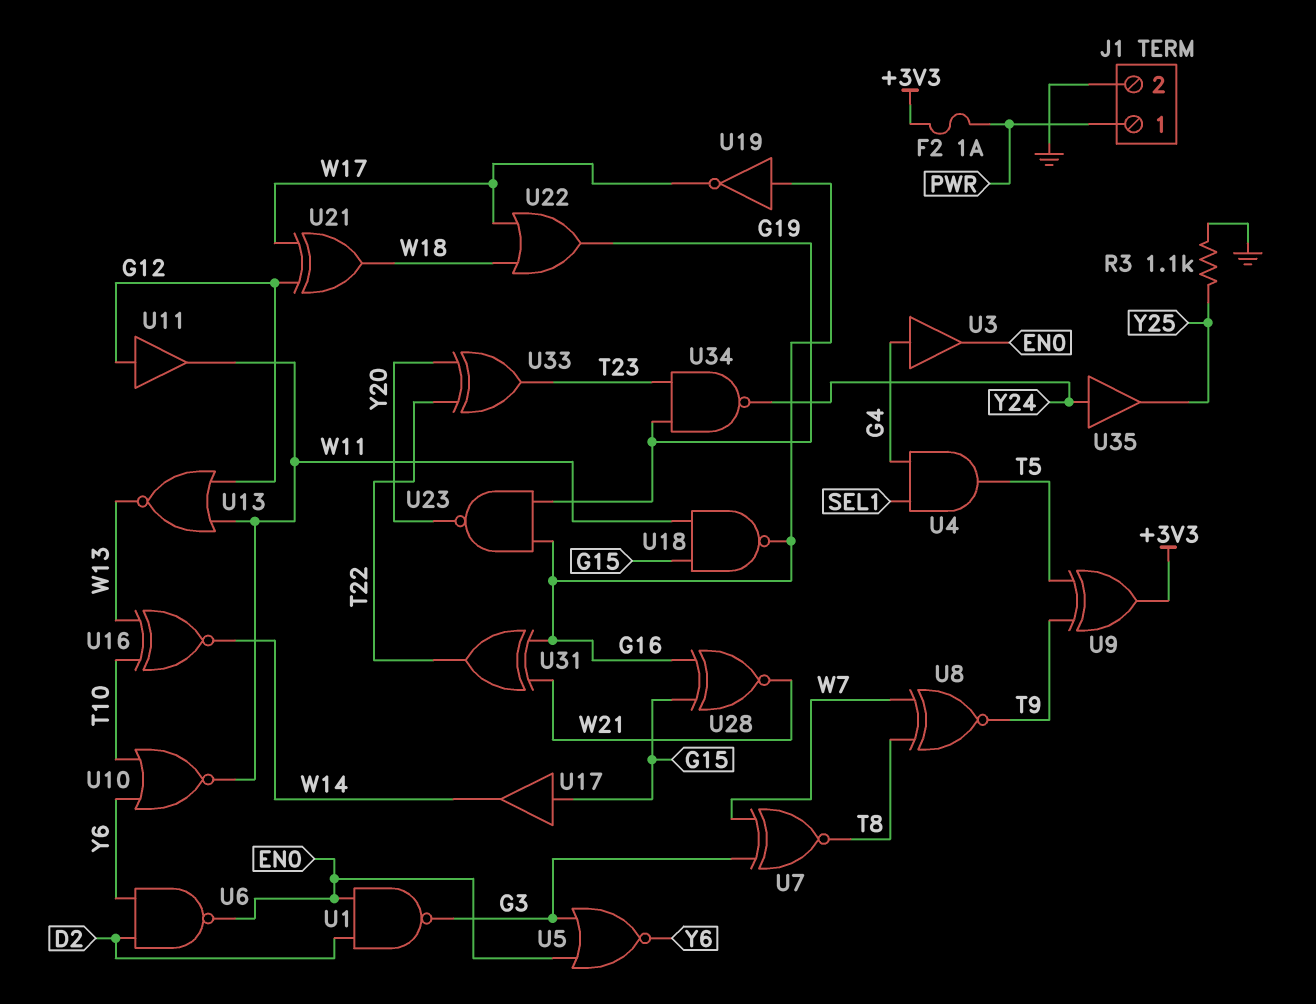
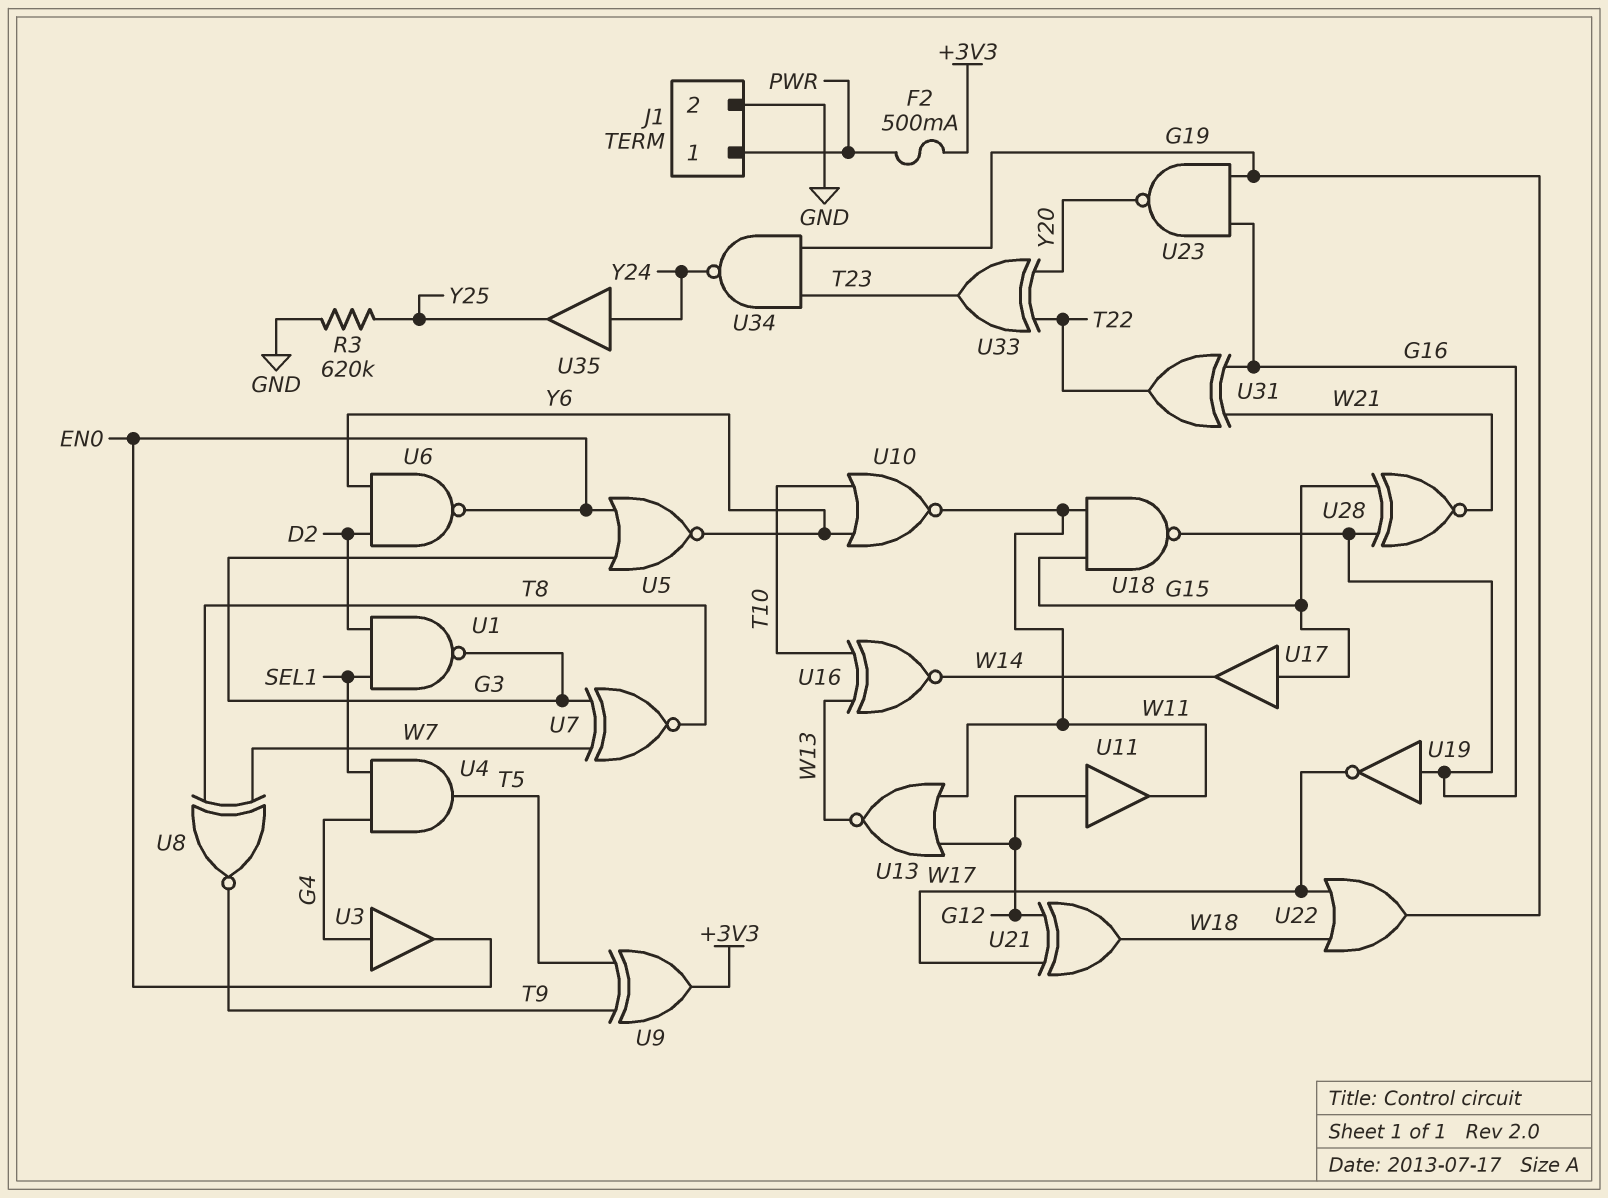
F2: 1A (+3V3, PWR) -> 500mA (+3V3, PWR)
R3: 1.1k (GND, Y25) -> 620k (GND, Y25)
U1: NAND (in D2, in EN0, out G3) -> NAND (in D2, in SEL1, out G3)

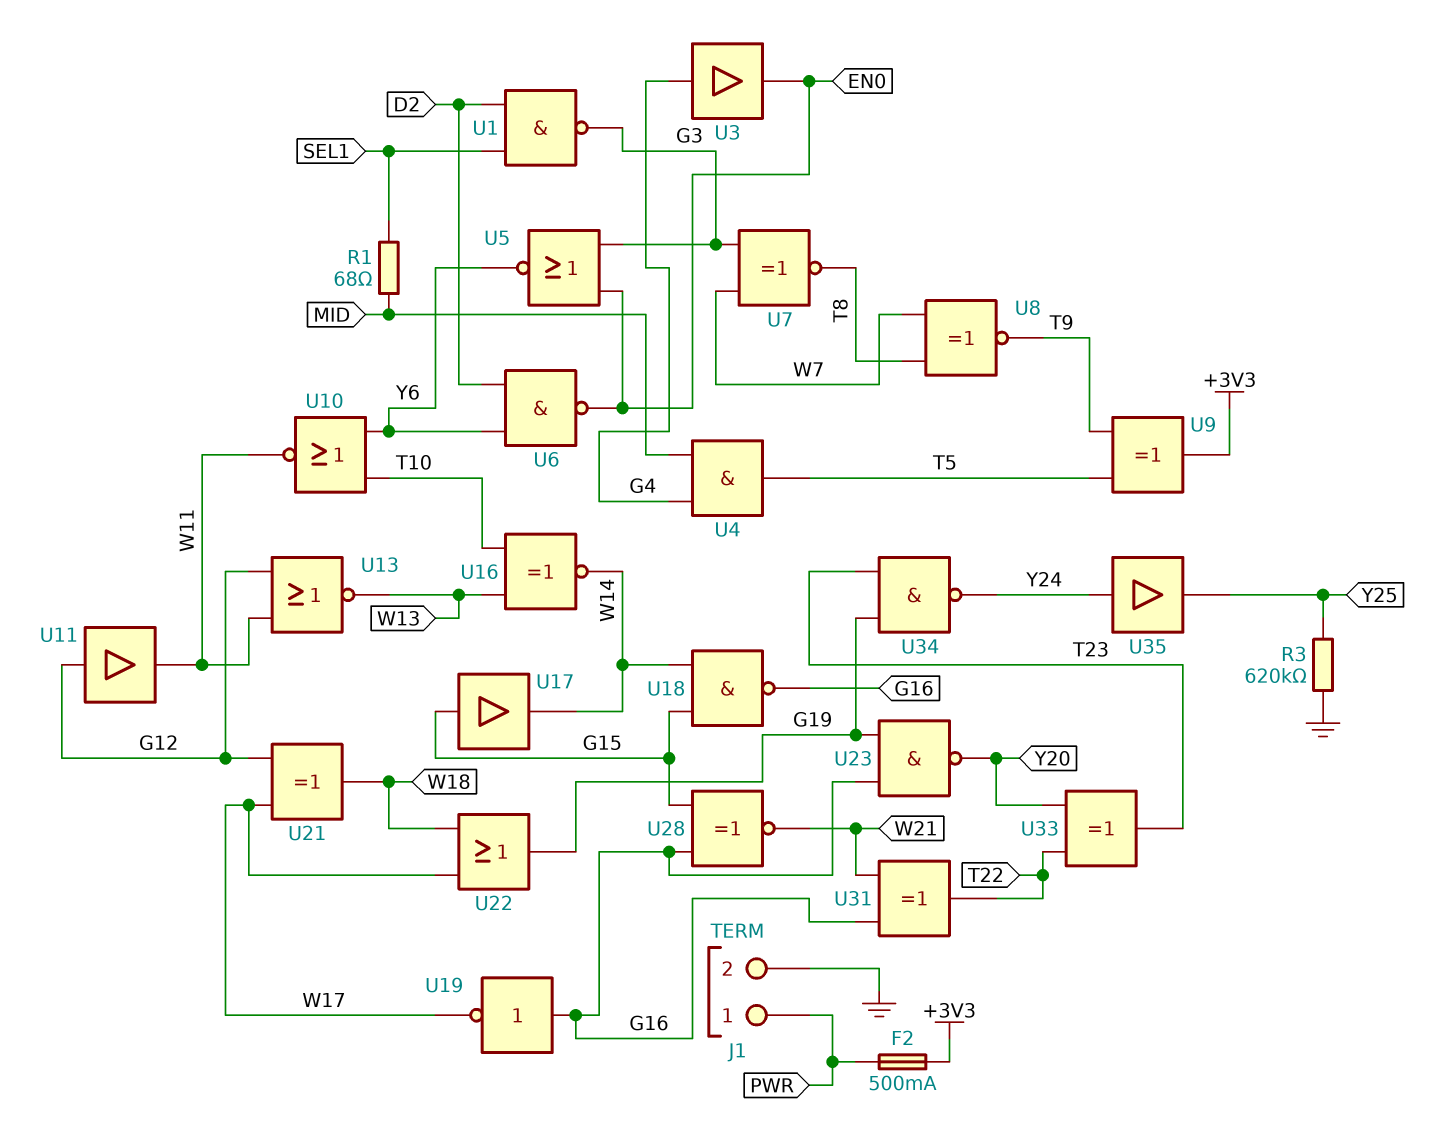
R1: none -> 68 (MID, SEL1)
U4: AND (in G4, in SEL1, out T5) -> AND (in G4, in MID, out T5)
U18: NAND (in G15, in W11, out G16) -> NAND (in G15, in W14, out G16)

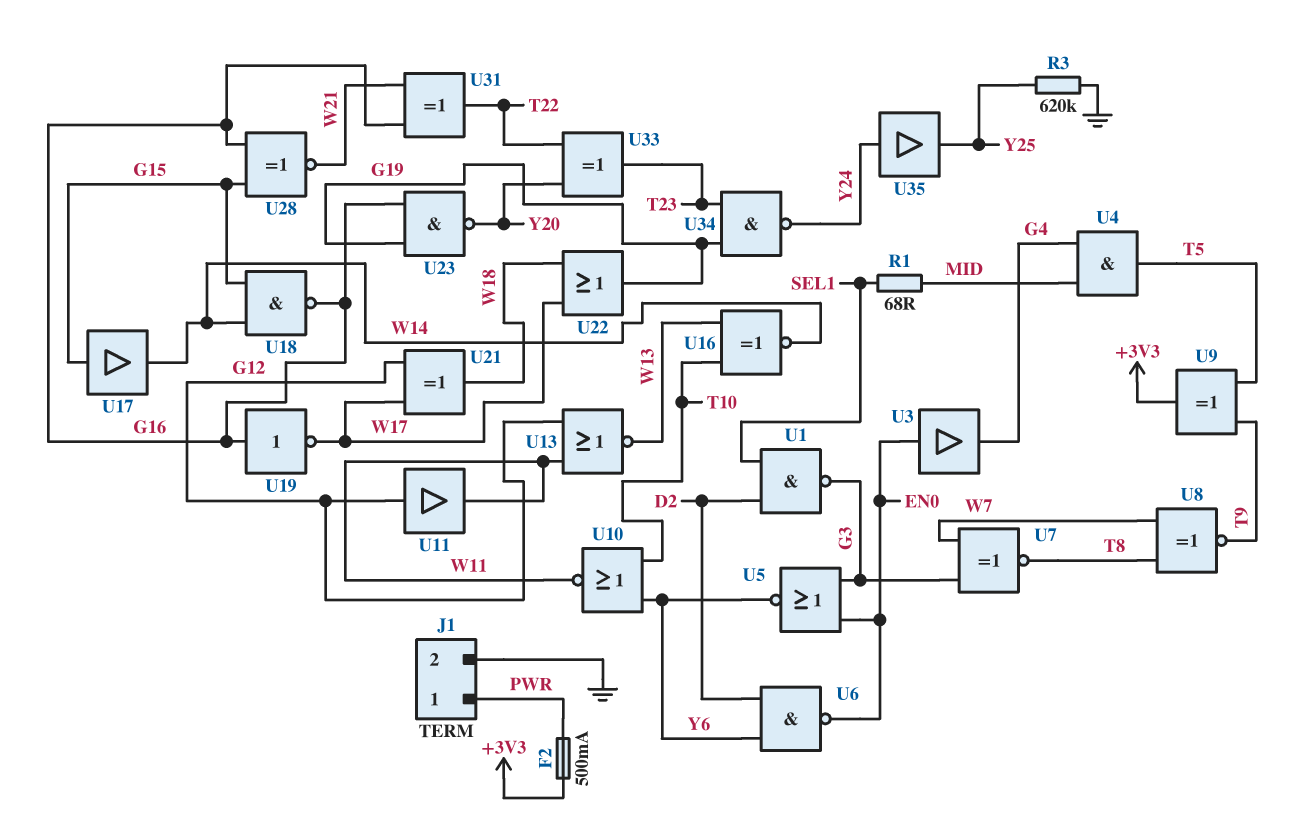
U3: buffer (in G4, out EN0) -> buffer (in EN0, out G4)

